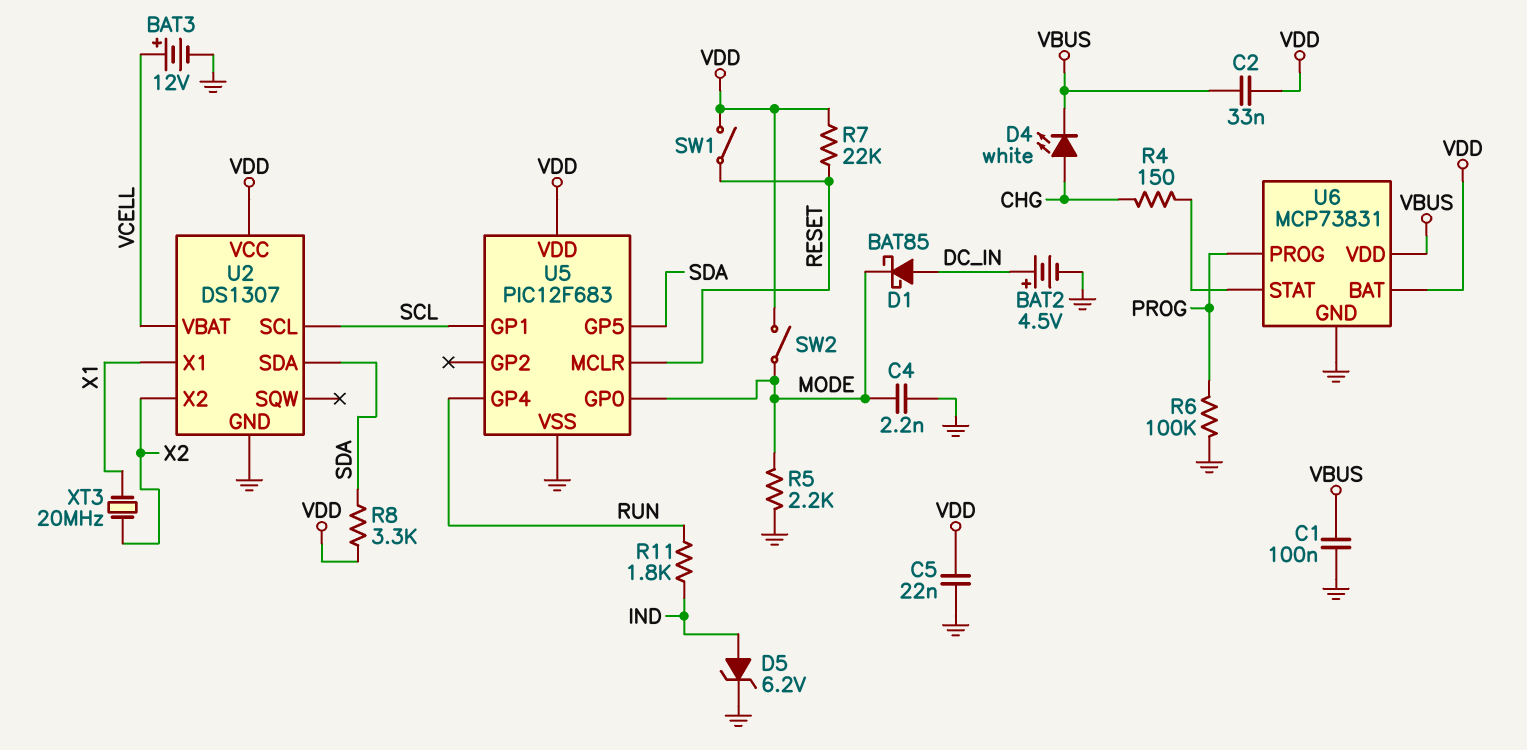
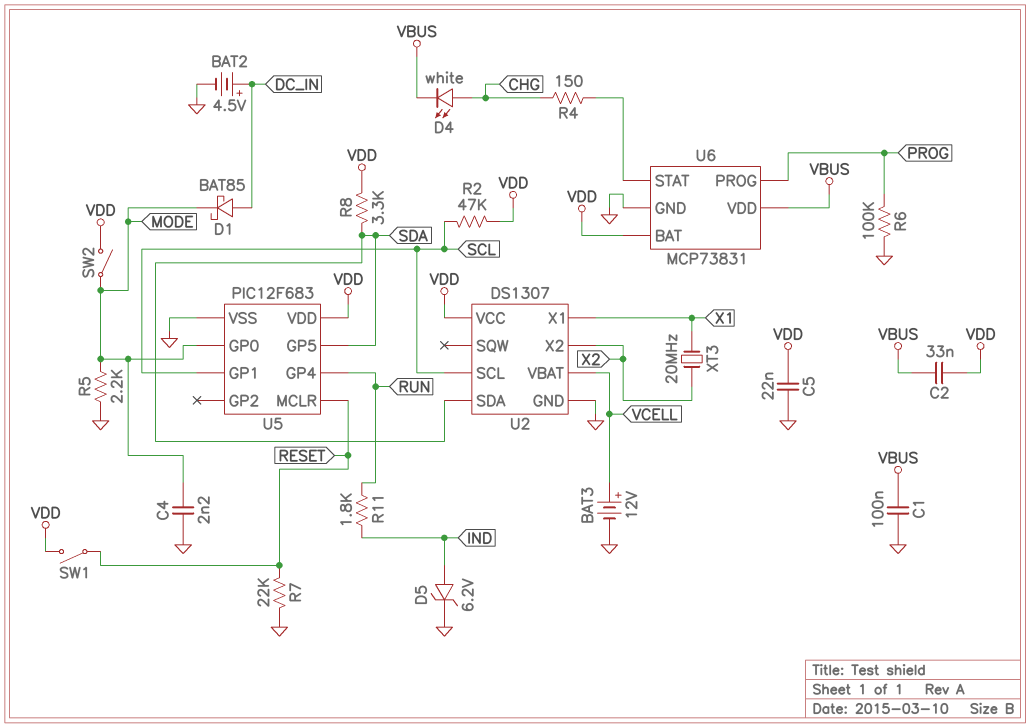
R2: none -> 47k (SCL, VDD)
R7: 22k (RESET, VDD) -> 22k (GND, RESET)

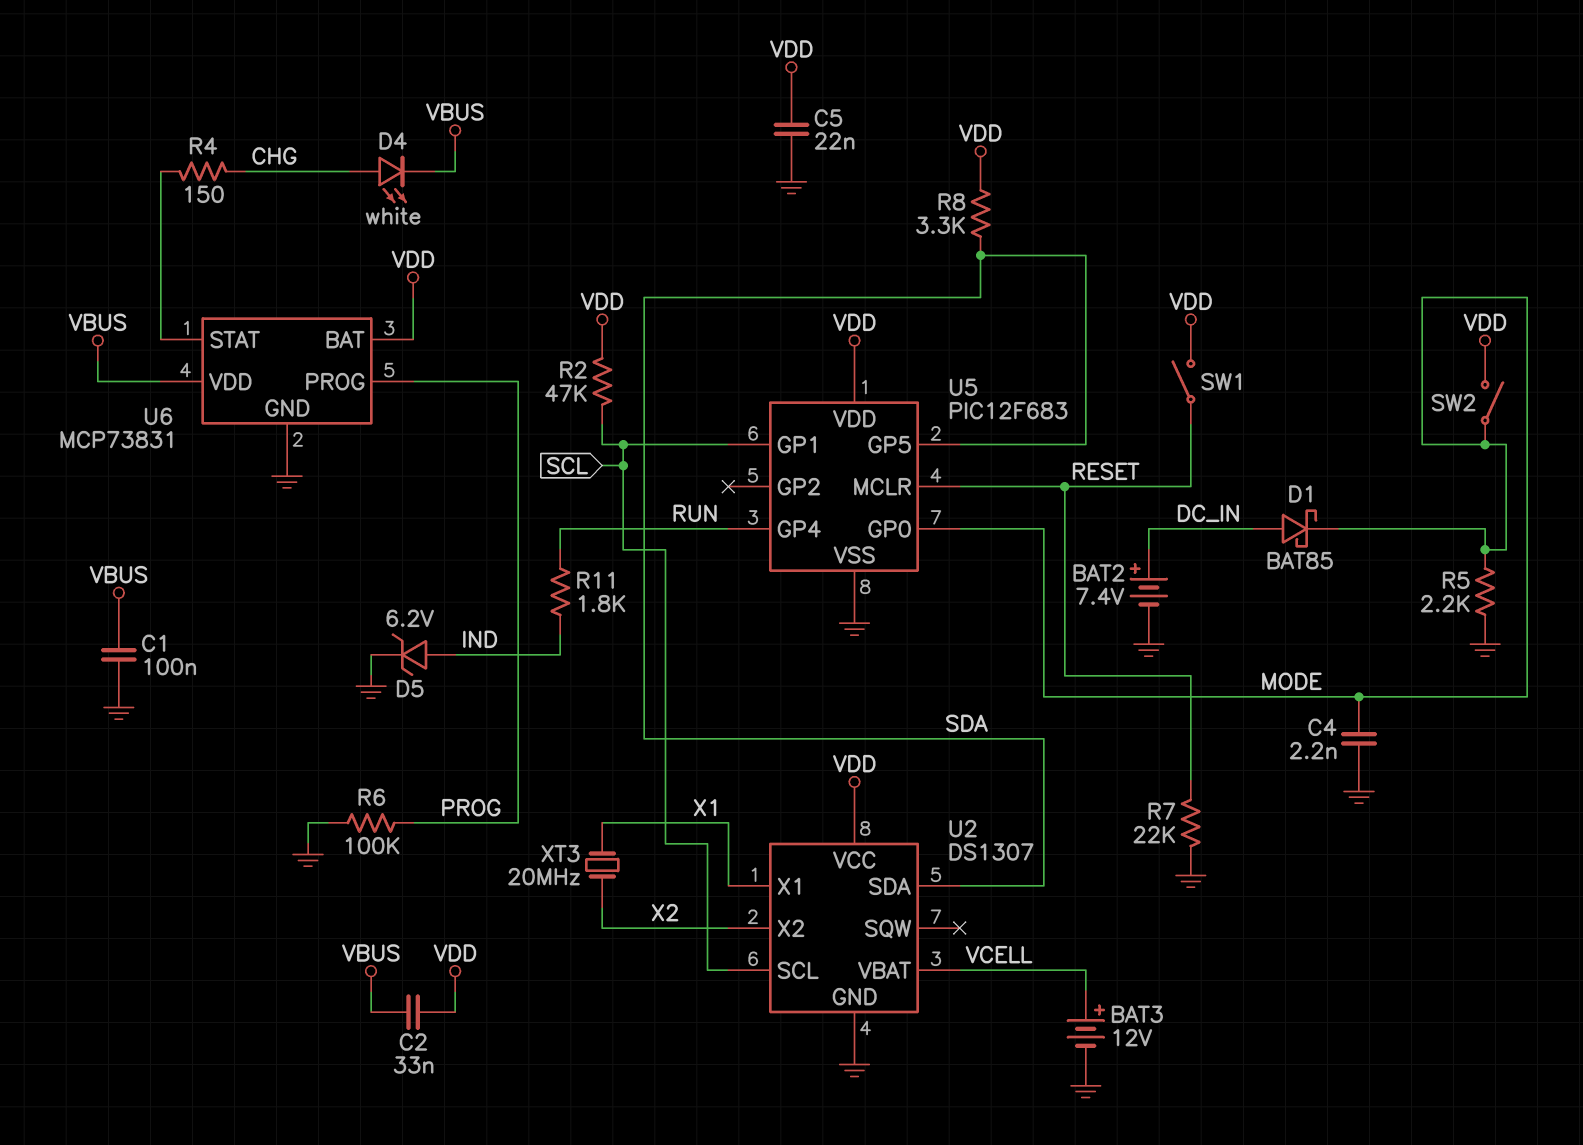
BAT2: 4.5V (plus DC_IN, minus GND) -> 7.4V (plus DC_IN, minus GND)

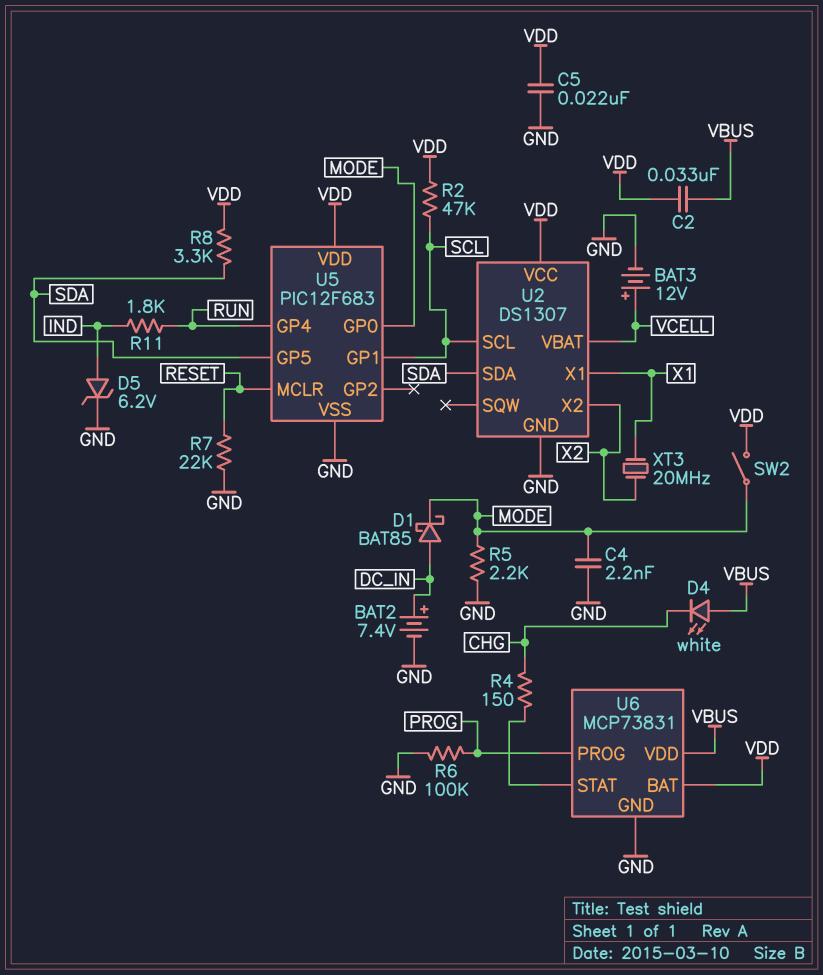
C1: 100nF (GND, VBUS) -> none
D4: LED white (A CHG, K VBUS) -> LED white (A VBUS, K CHG)
SW1: switch (RESET, VDD) -> none

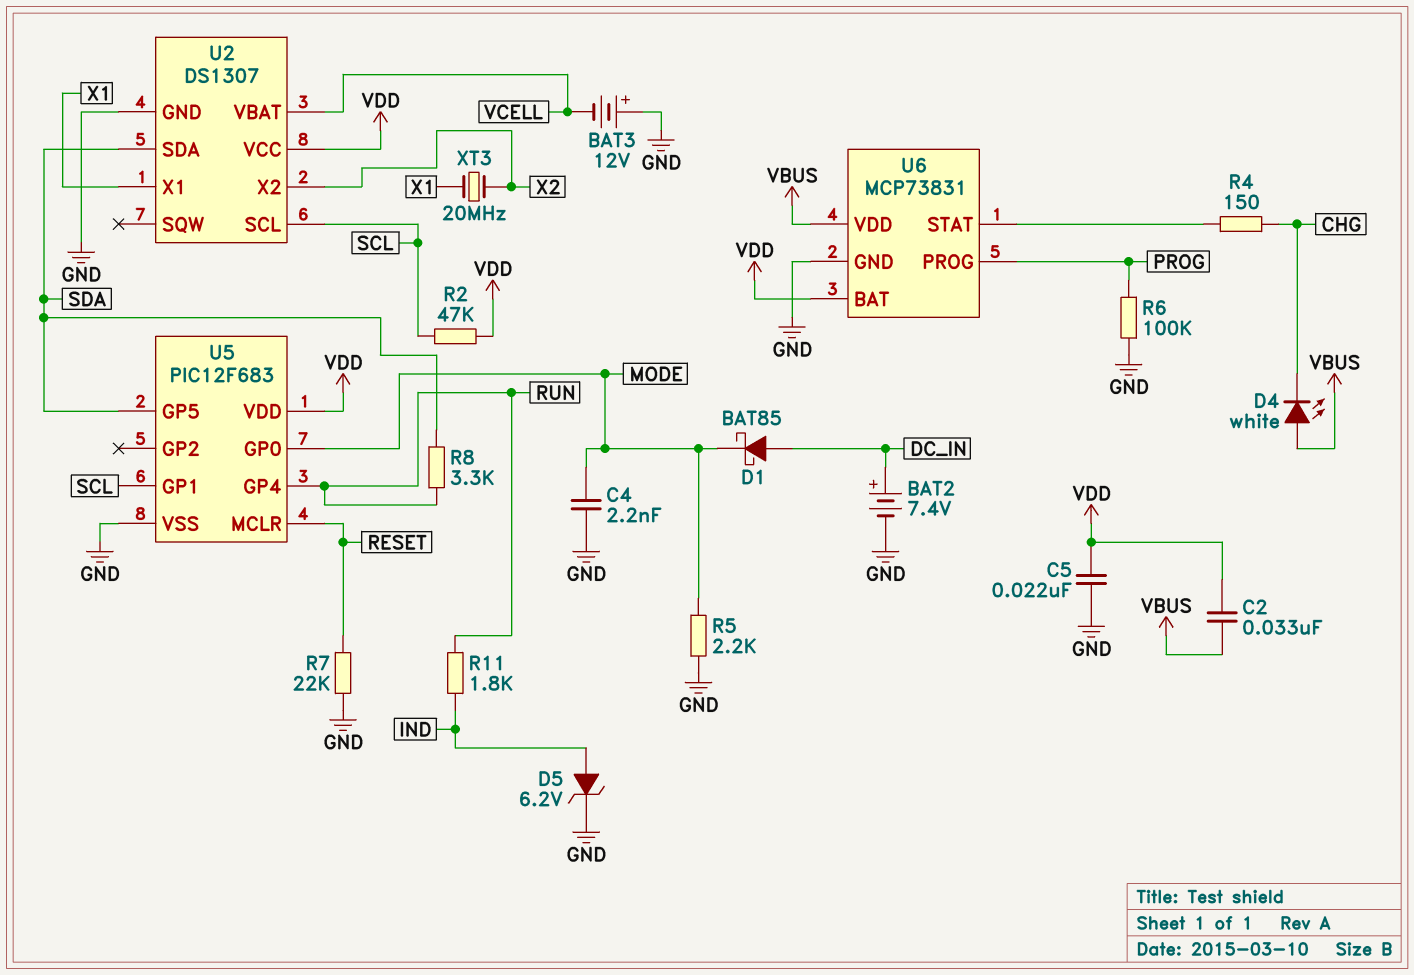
BAT3: 12V (plus VCELL, minus GND) -> 12V (plus GND, minus VCELL)
R8: 3.3k (SDA, VDD) -> 3.3k (RUN, SDA)
SW2: switch (MODE, VDD) -> none

